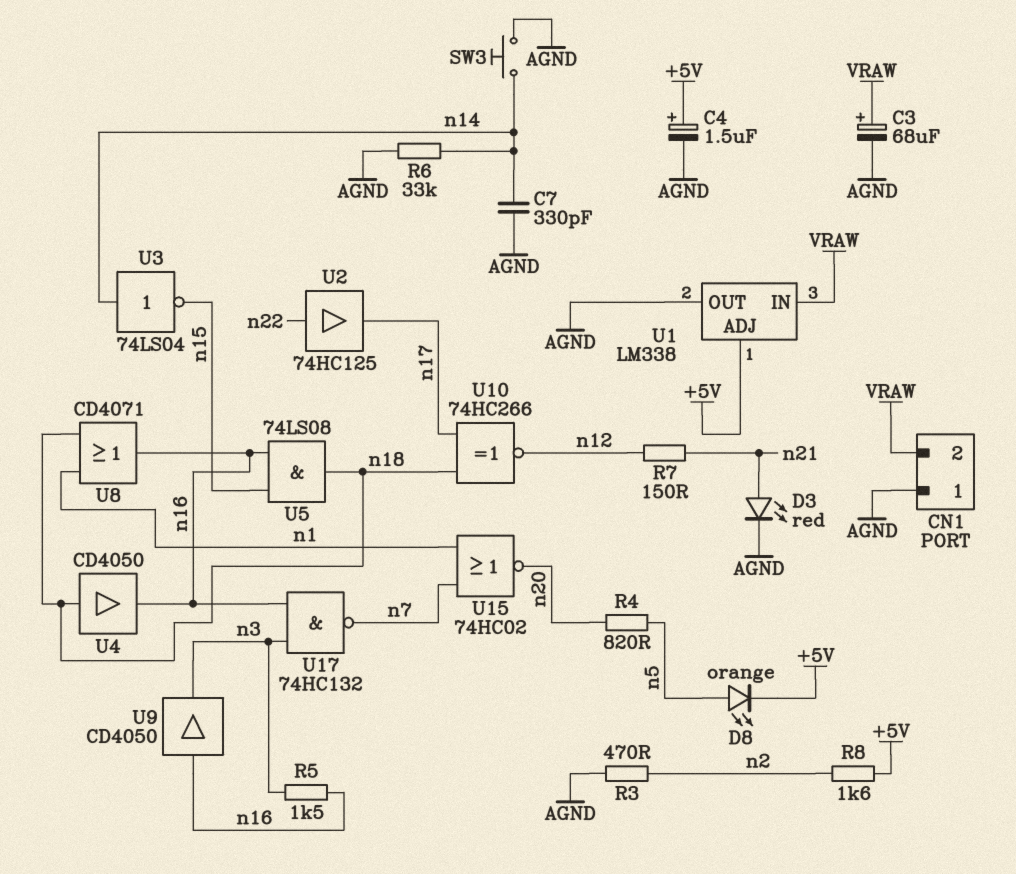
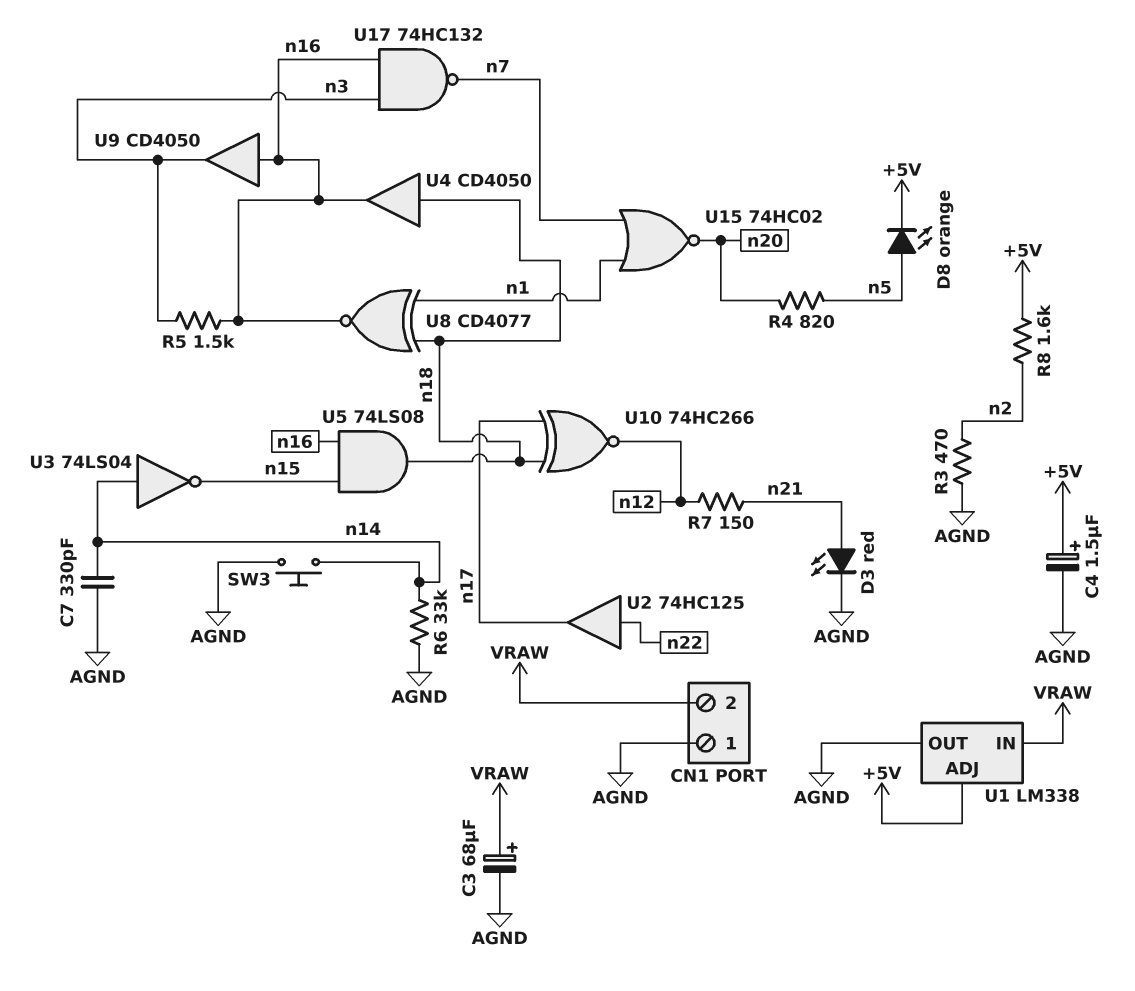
U8: OR CD4071 (in n1, in n18, out n16) -> XNOR CD4077 (in n1, in n18, out n16)

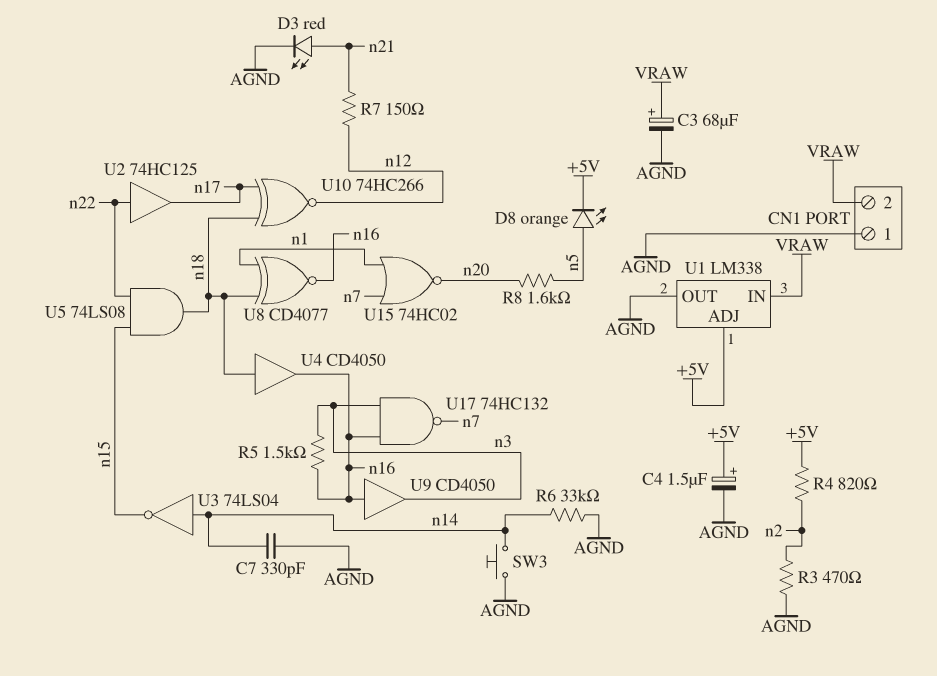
R4: 820 (n5, n20) -> 820 (+5V, n2)
R8: 1.6k (+5V, n2) -> 1.6k (n5, n20)
U5: AND 74LS08 (in n15, in n16, out n18) -> AND 74LS08 (in n15, in n22, out n18)

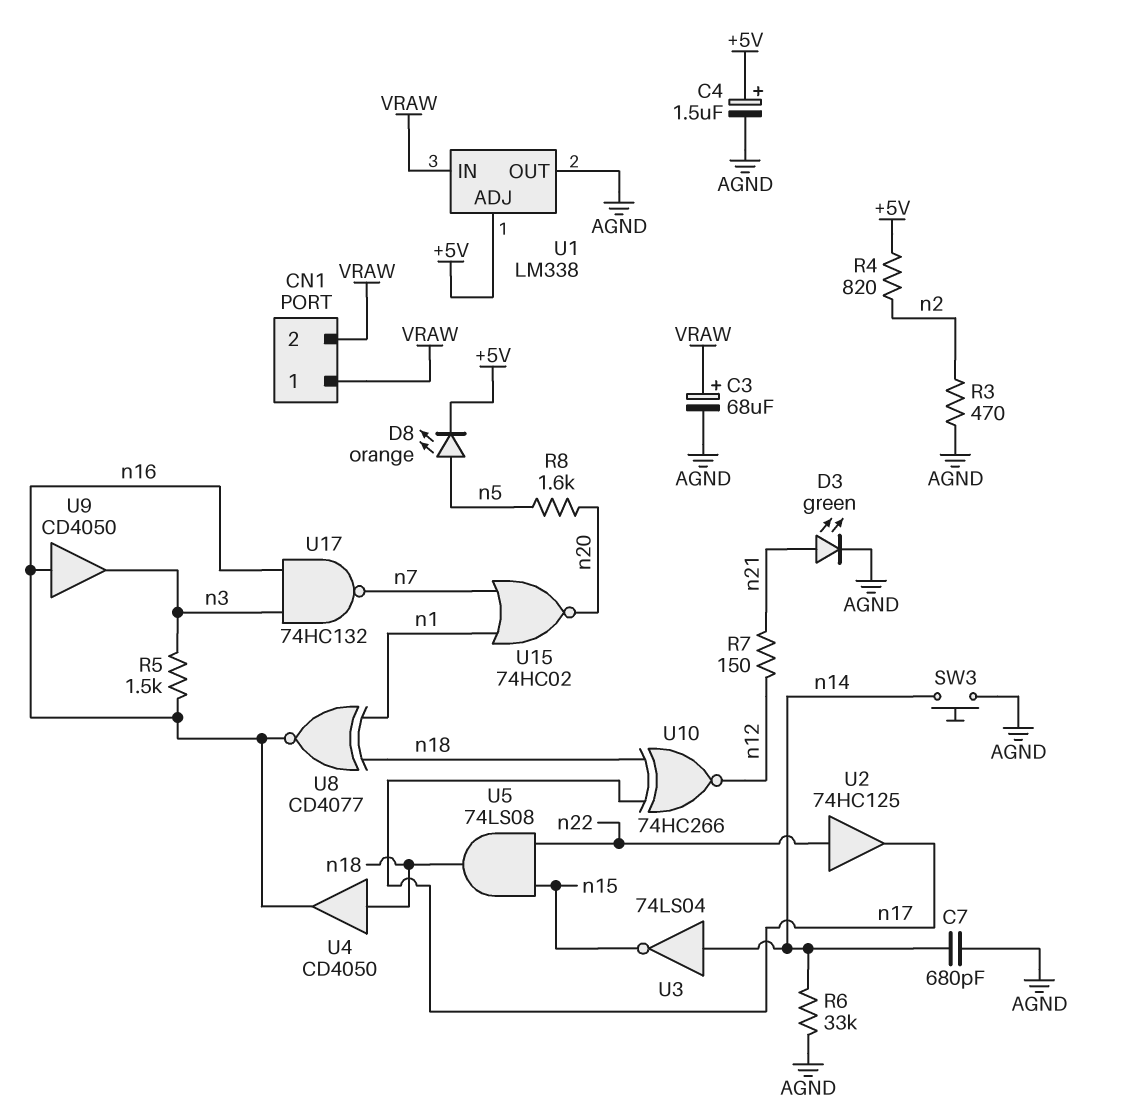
C7: 330pF (AGND, n14) -> 680pF (AGND, n14)
CN1 pin 1: AGND -> VRAW
D3: LED red (A n21, K AGND) -> LED green (A n21, K AGND)

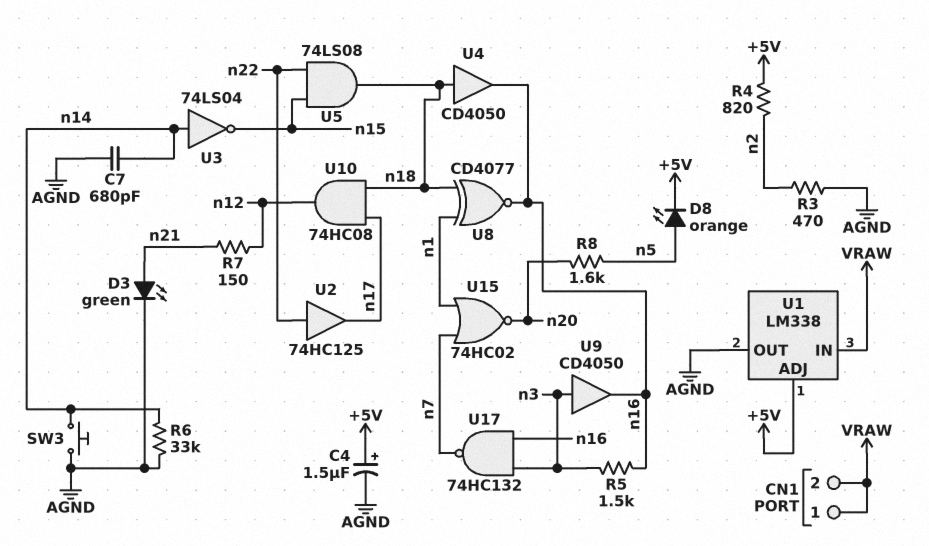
C3: 68uF (plus VRAW, minus AGND) -> none
U9: buffer CD4050 (in n16, out n3) -> buffer CD4050 (in n3, out n16)
U10: XNOR 74HC266 (in n17, in n18, out n12) -> AND 74HC08 (in n17, in n18, out n12)

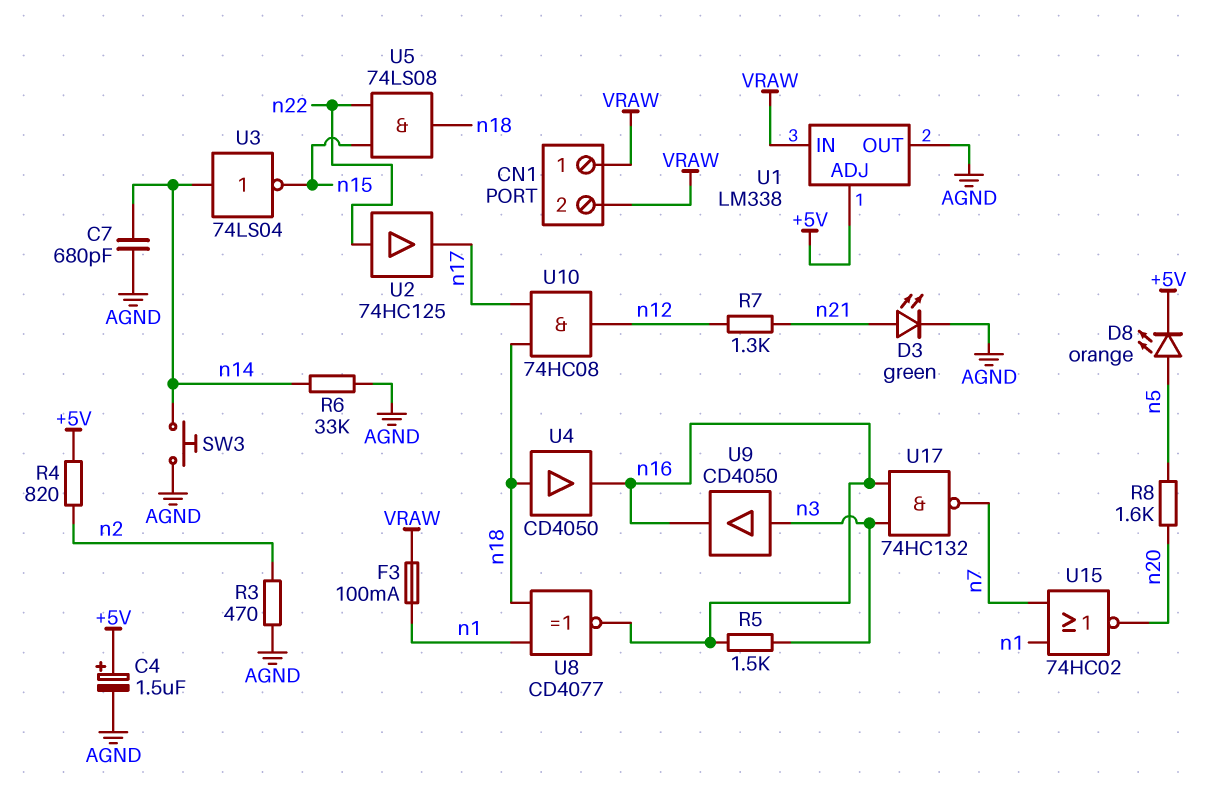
F3: none -> 100mA (VRAW, n1)
R7: 150 (n12, n21) -> 1.3k (n12, n21)

